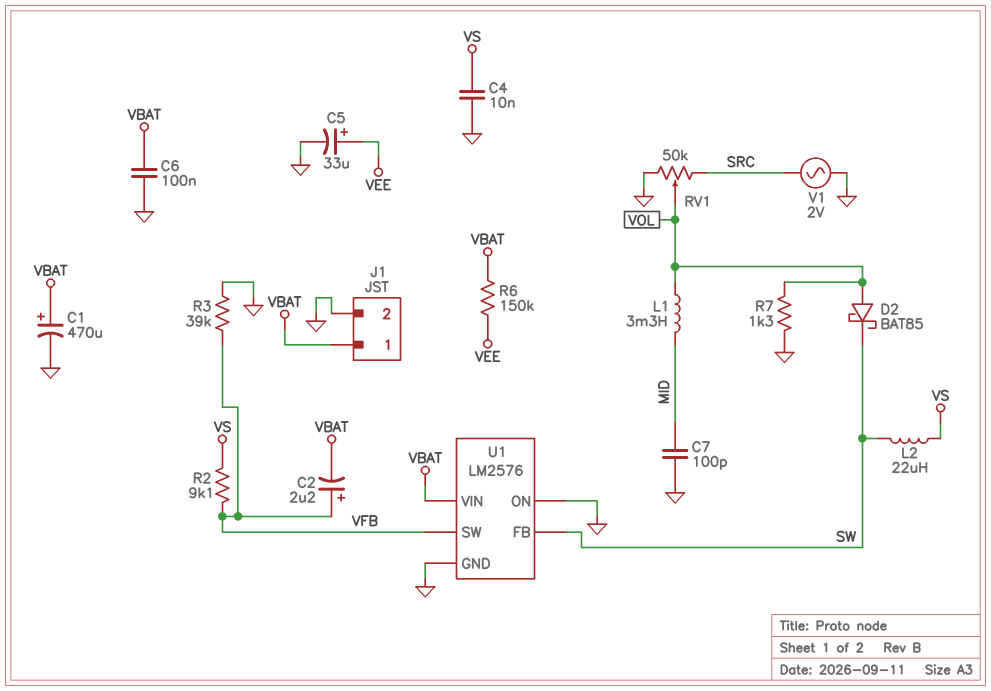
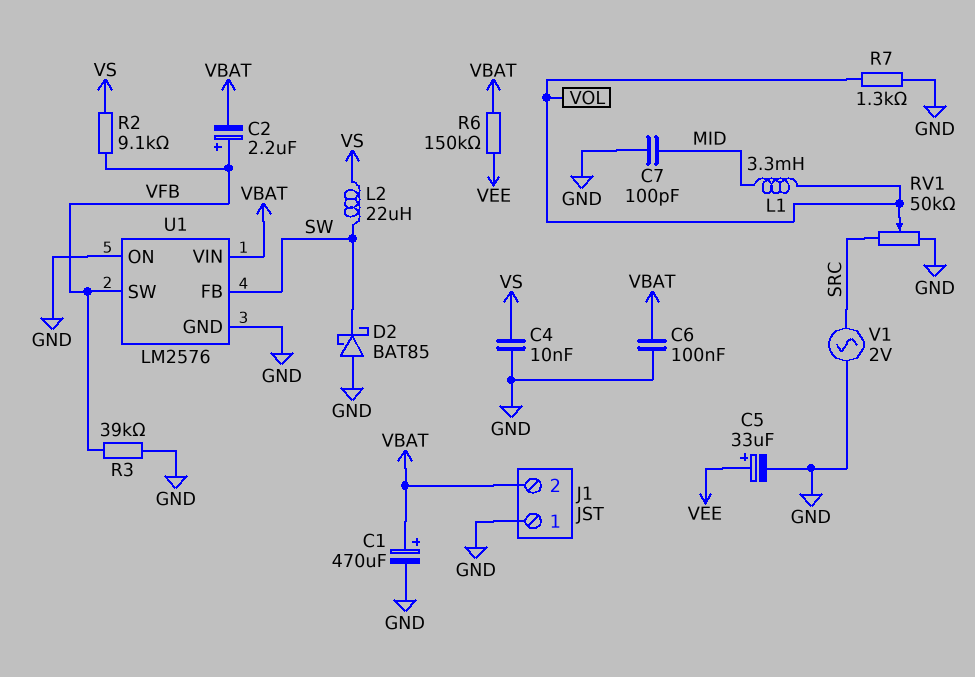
D2: schottky BAT85 (A VOL, K SW) -> schottky BAT85 (A GND, K SW)
J1 pin 1: VBAT -> GND
J1 pin 2: GND -> VBAT

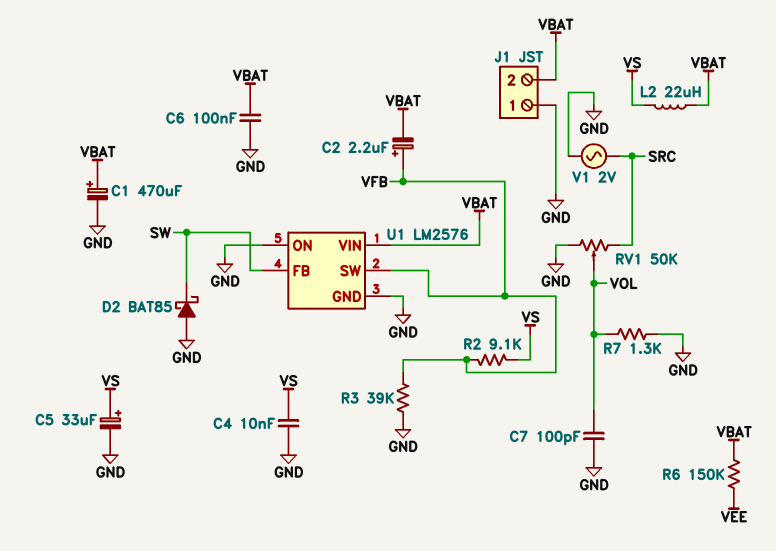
C5: 33uF (plus VEE, minus GND) -> 33uF (plus VS, minus GND)
C7: 100pF (GND, MID) -> 100pF (GND, VOL)
L1: 3.3mH (MID, VOL) -> none
L2: 22uH (SW, VS) -> 22uH (VBAT, VS)

